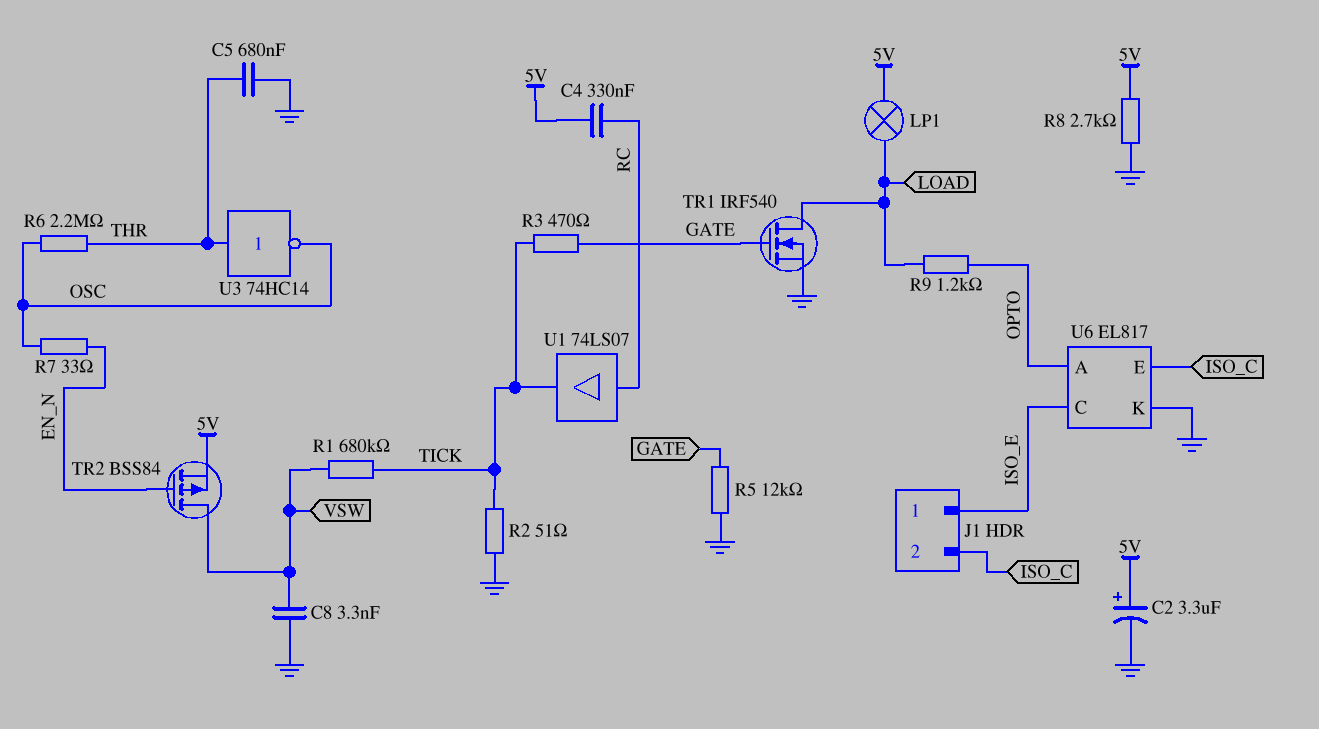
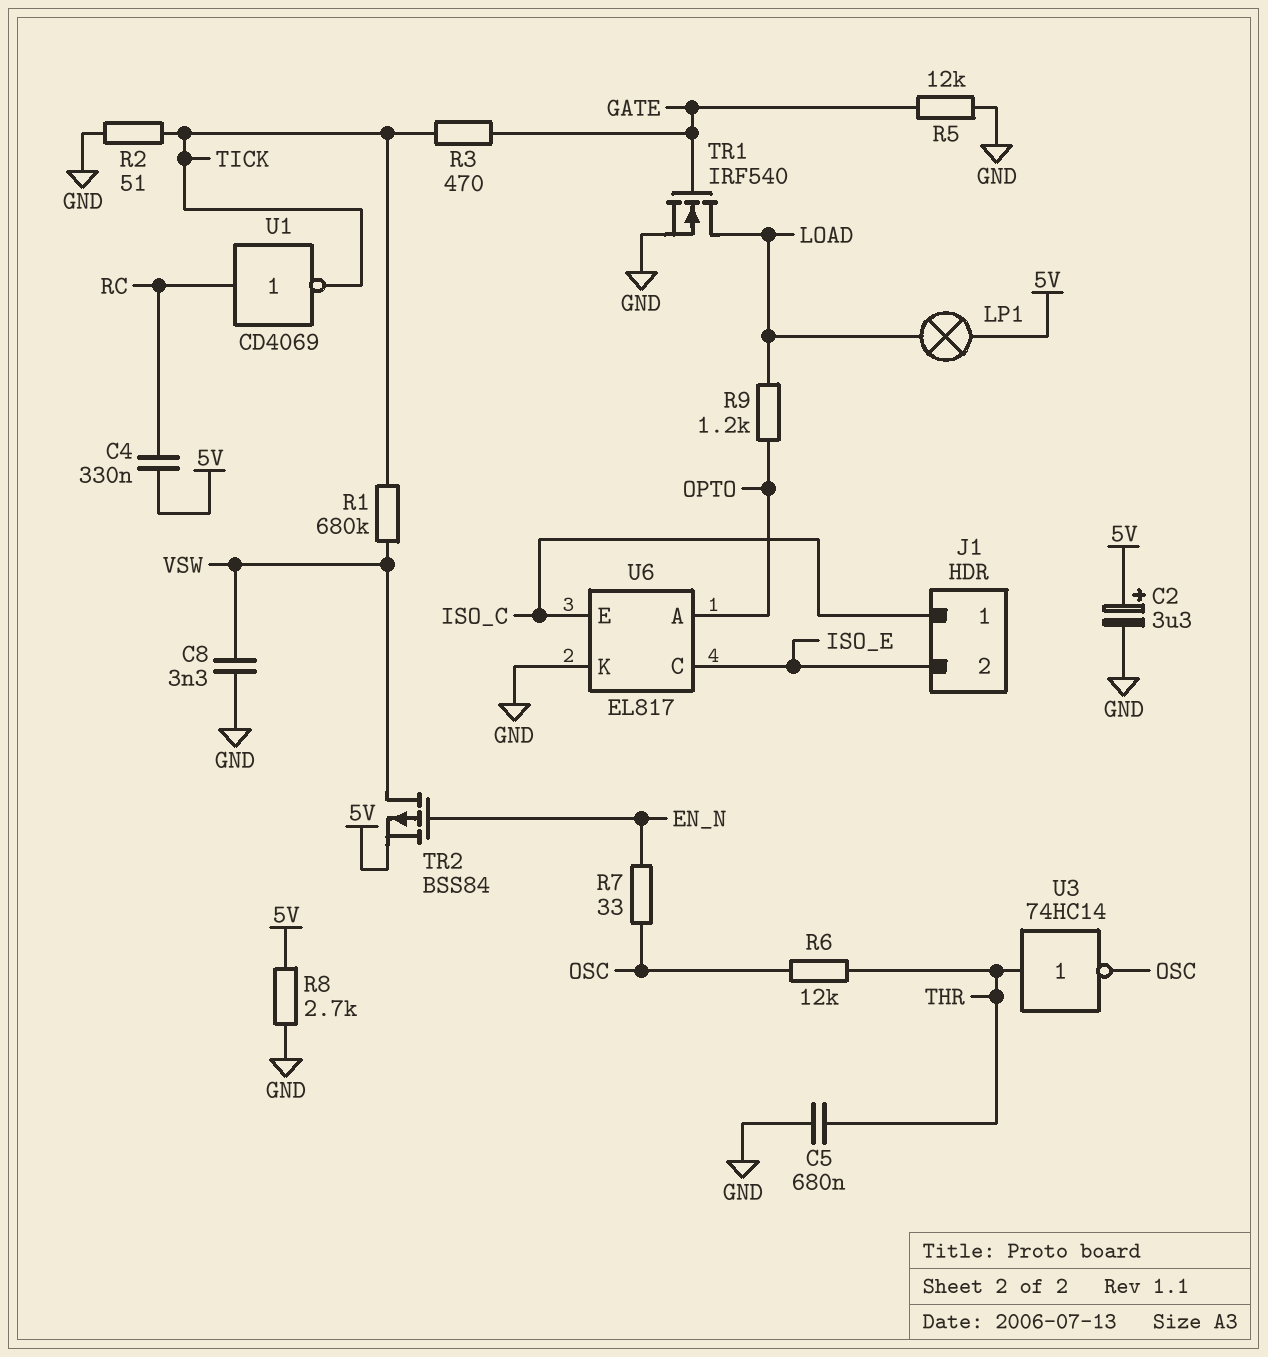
J1 pin 1: ISO_E -> ISO_C
J1 pin 2: ISO_C -> ISO_E
R6: 2.2M (OSC, THR) -> 12k (OSC, THR)
U1: buffer 74LS07 (in RC, out TICK) -> NOT CD4069 (in RC, out TICK)

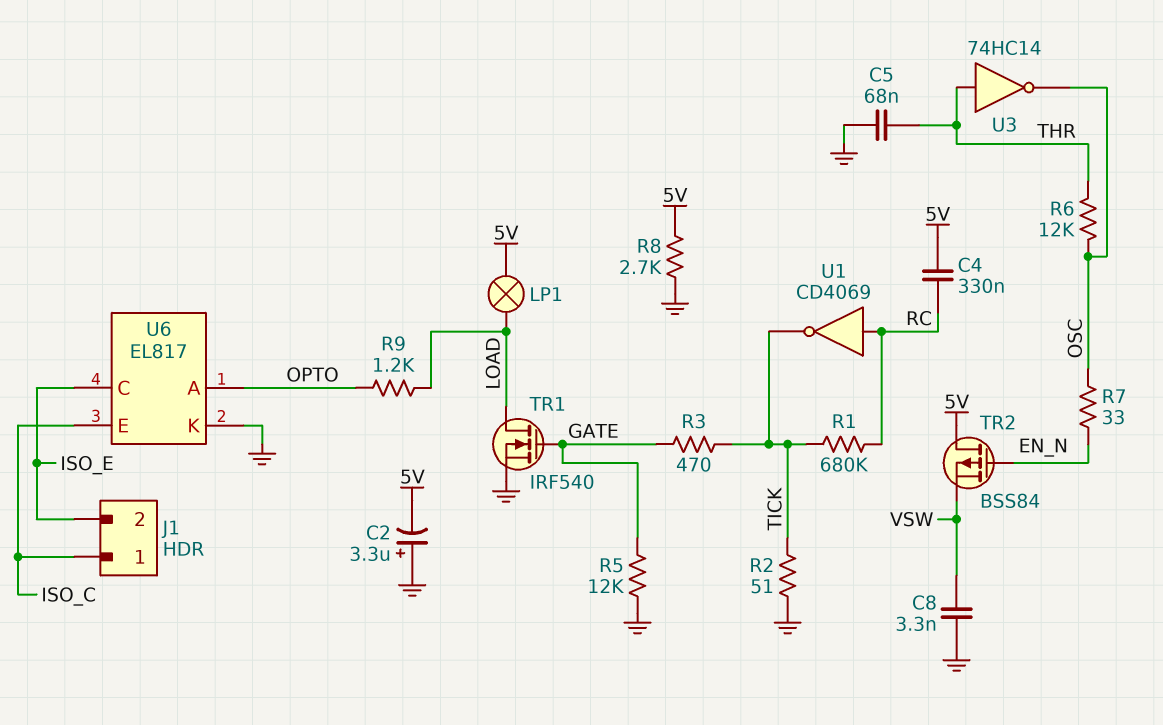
C2: 3.3uF (plus 5V, minus GND) -> 3.3uF (plus GND, minus 5V)
C5: 680nF (GND, THR) -> 68nF (GND, THR)
R1: 680k (TICK, VSW) -> 680k (RC, TICK)
TR2: PMOS BSS84 (G EN_N, D VSW, S 5V) -> PMOS BSS84 (G EN_N, D 5V, S VSW)

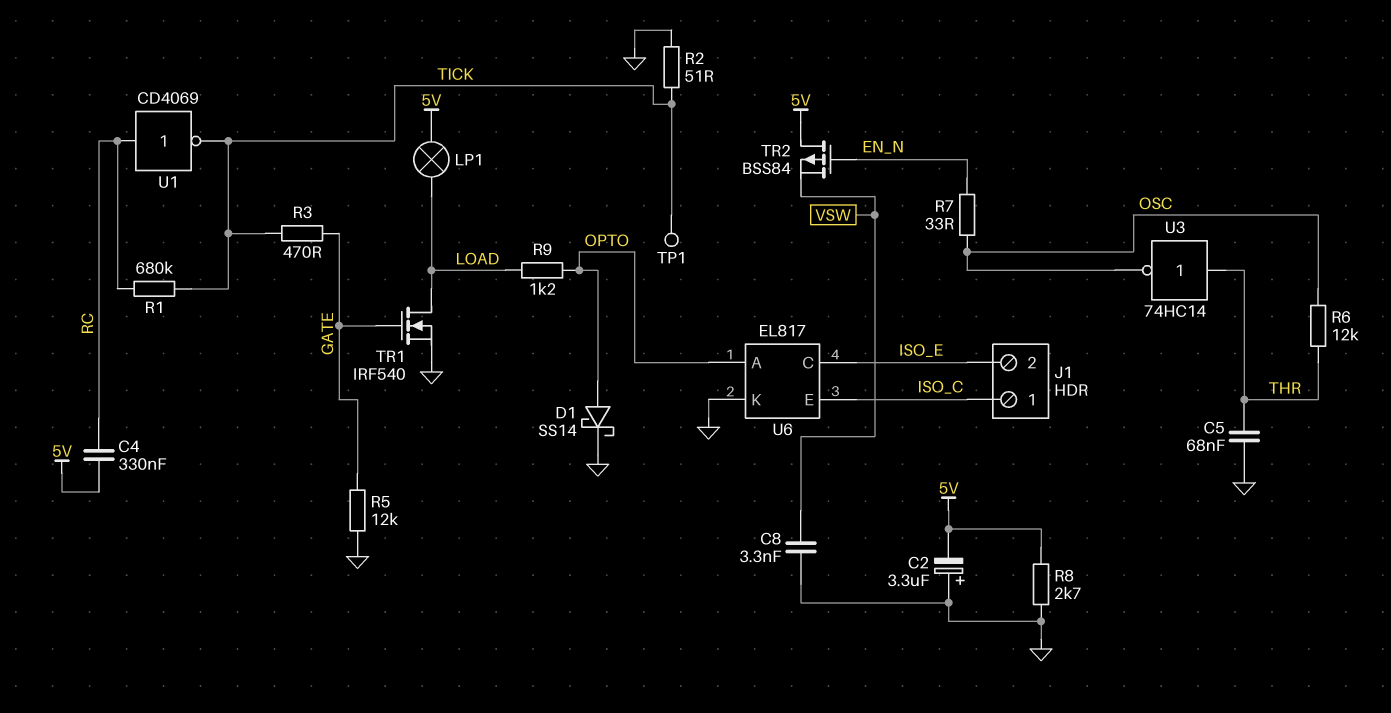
D1: none -> schottky SS14 (A OPTO, K GND)
TP1: none -> test point (TICK)

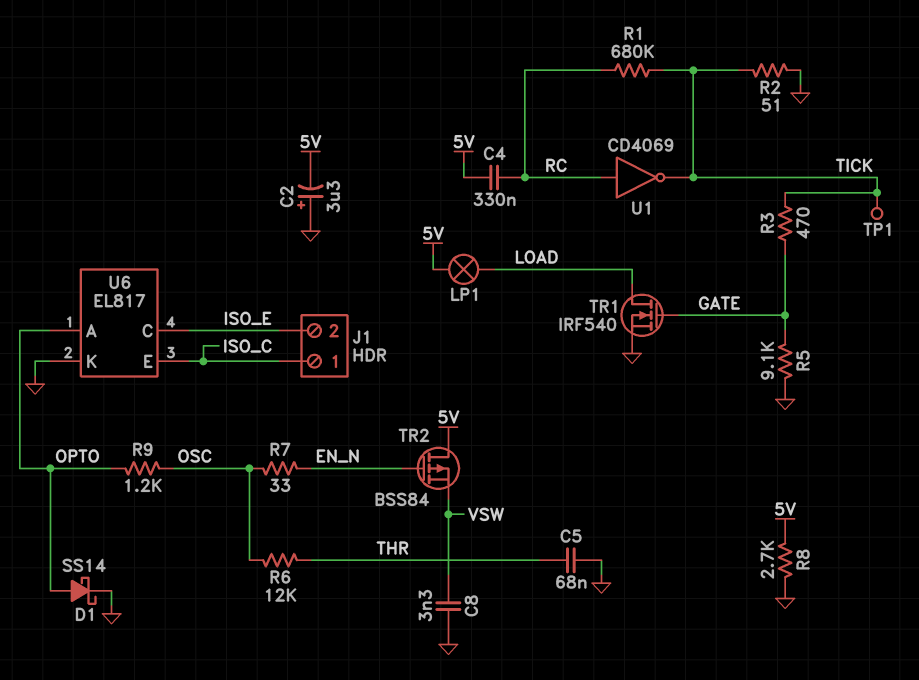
R5: 12k (GATE, GND) -> 9.1k (GATE, GND)
R9: 1.2k (LOAD, OPTO) -> 1.2k (OPTO, OSC)
U3: NOT 74HC14 (in THR, out OSC) -> none

